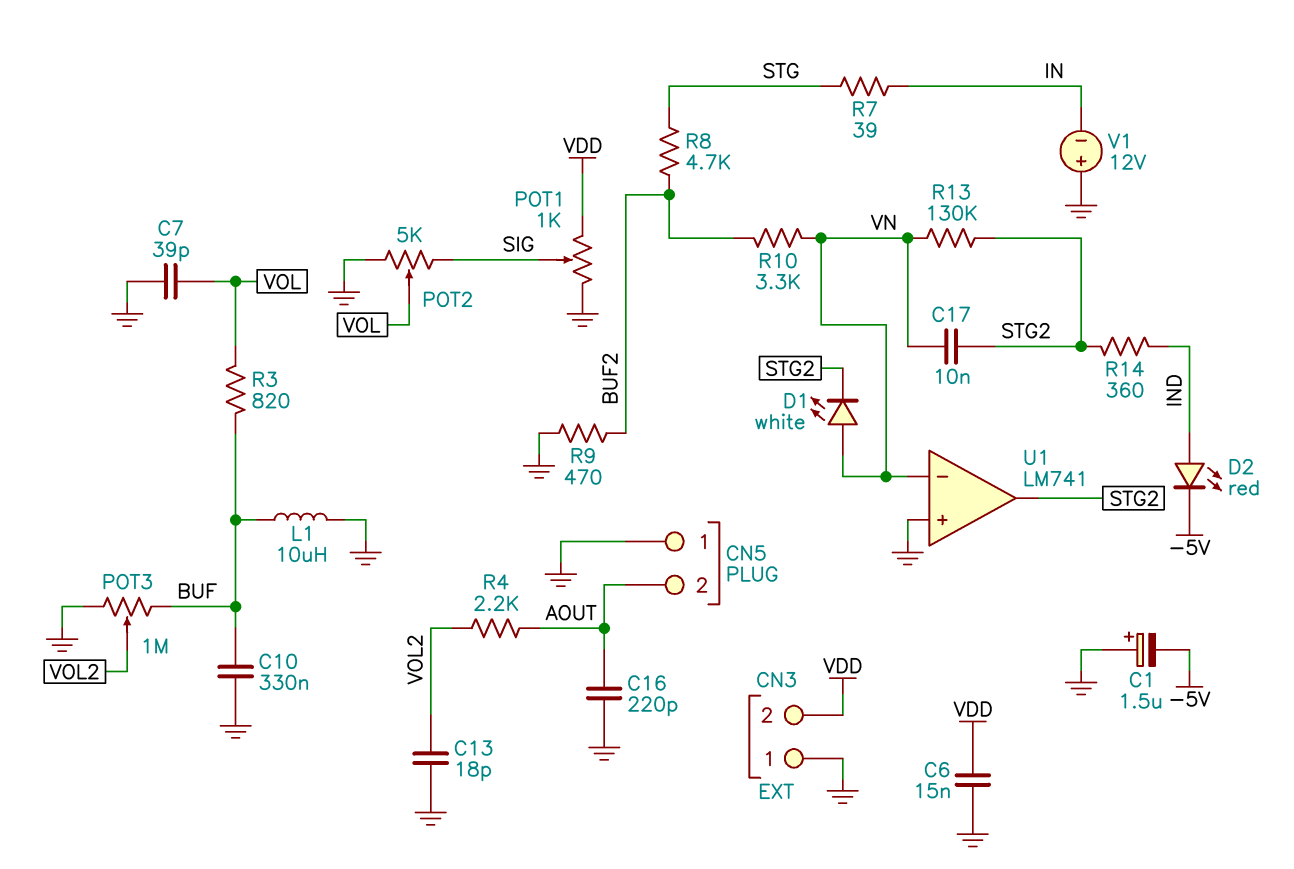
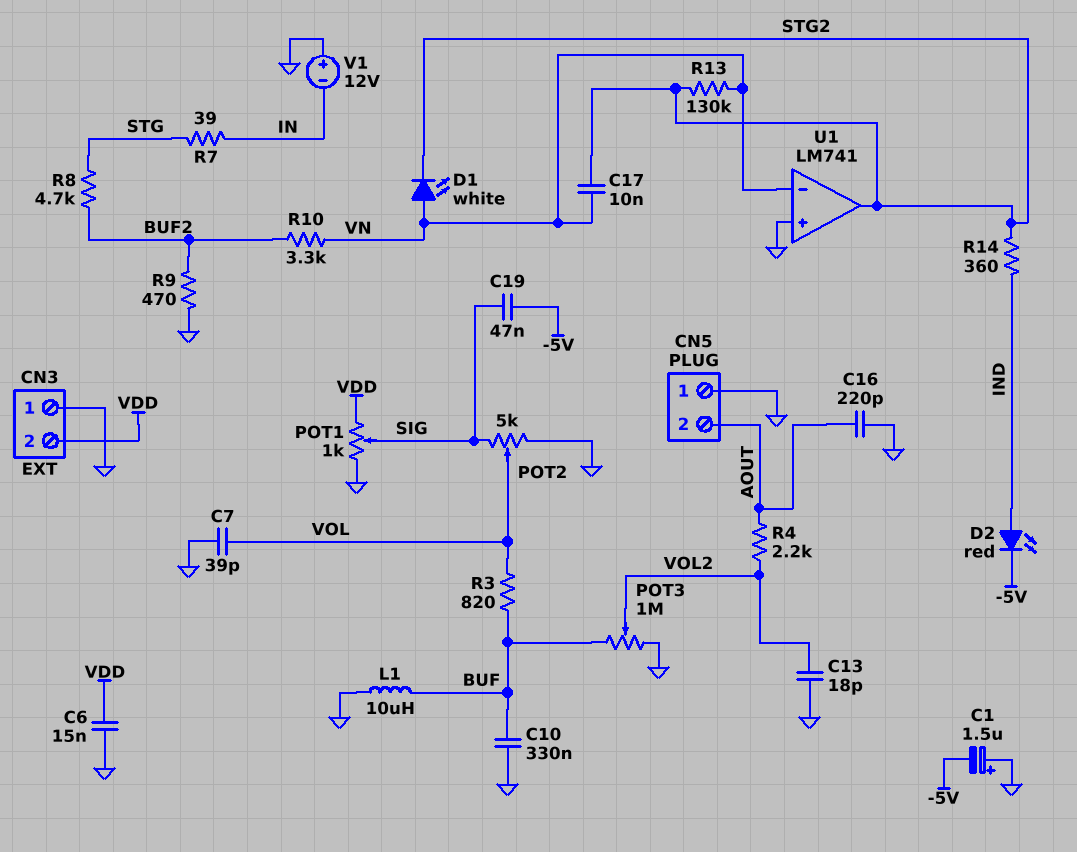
C19: none -> 47nF (-5V, SIG)

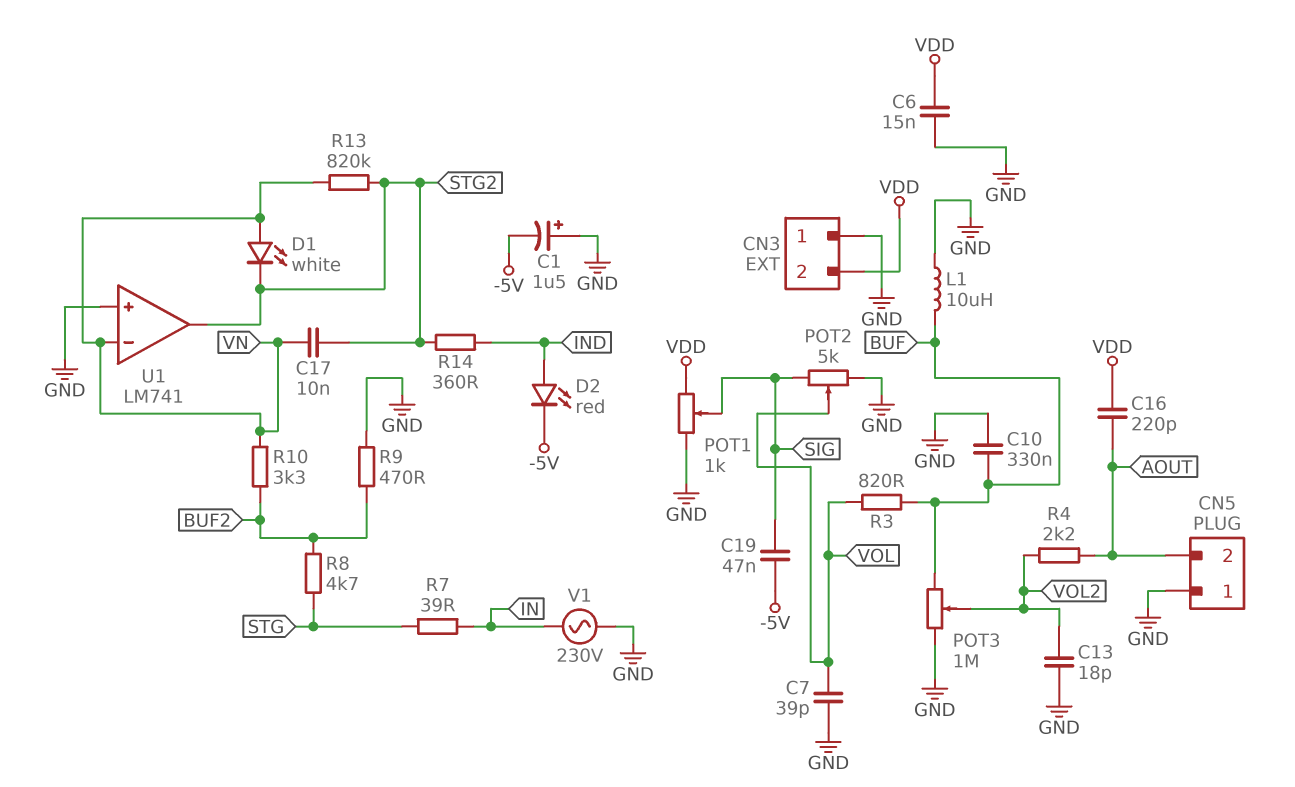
C16: 220pF (AOUT, GND) -> 220pF (AOUT, VDD)
R13: 130k (STG2, VN) -> 820k (STG2, VN)
V1: 12V (plus GND, minus IN) -> AC 230V (GND, IN)

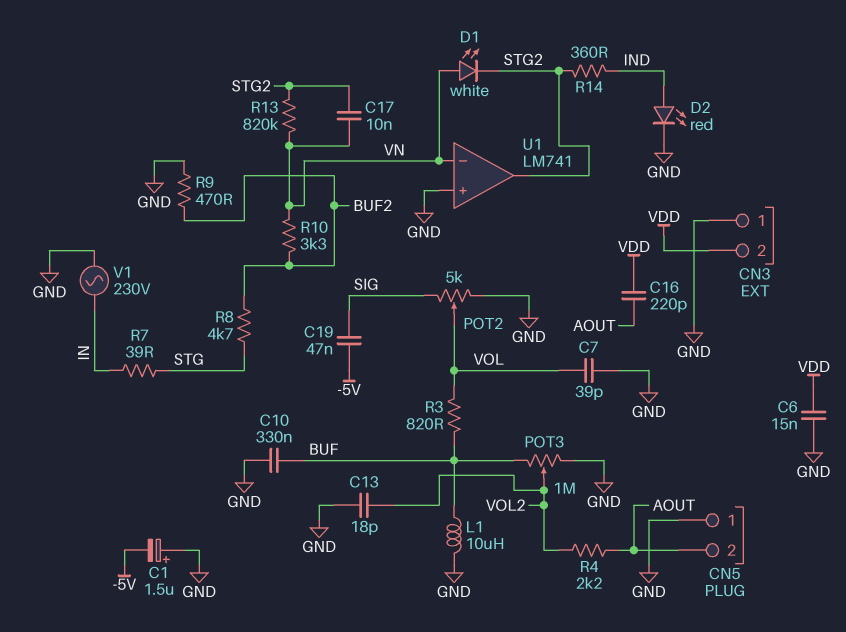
D2: LED red (A IND, K -5V) -> LED red (A IND, K GND)
POT1: 1k (GND, VDD, wiper SIG) -> none

